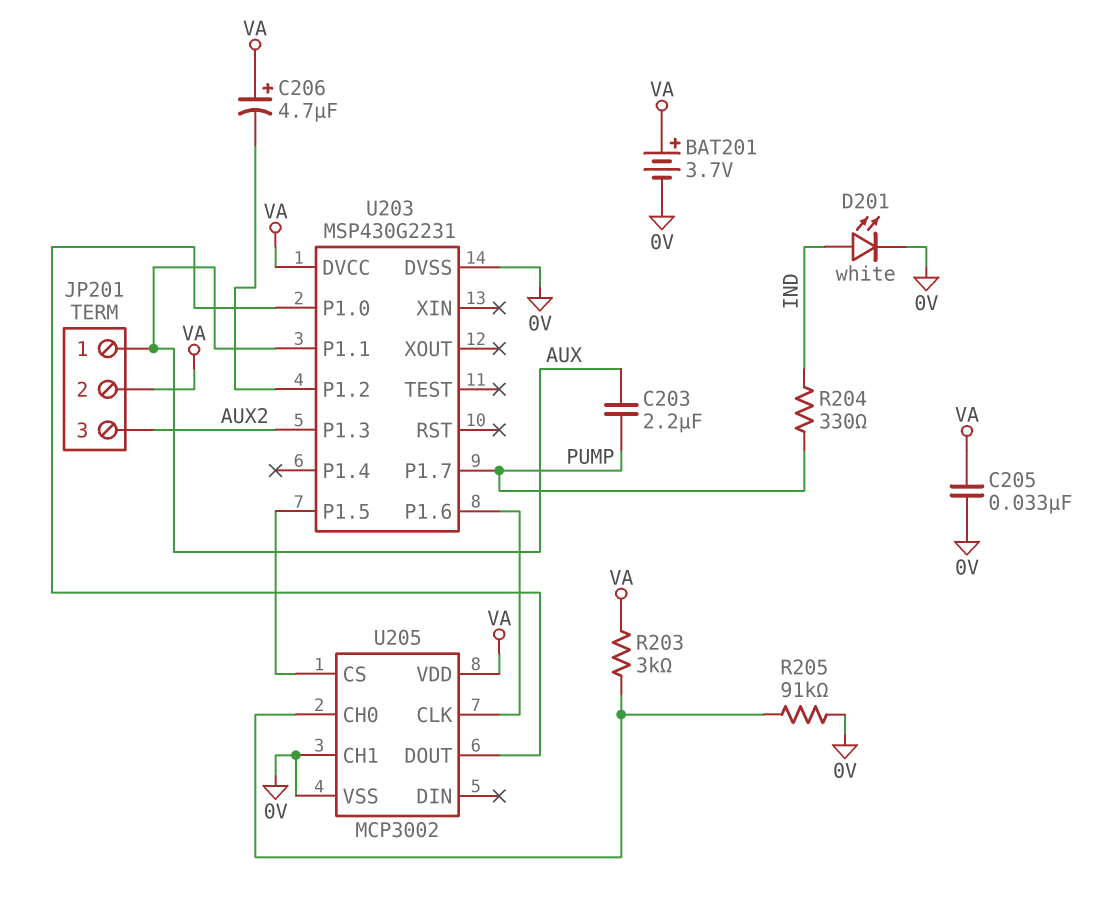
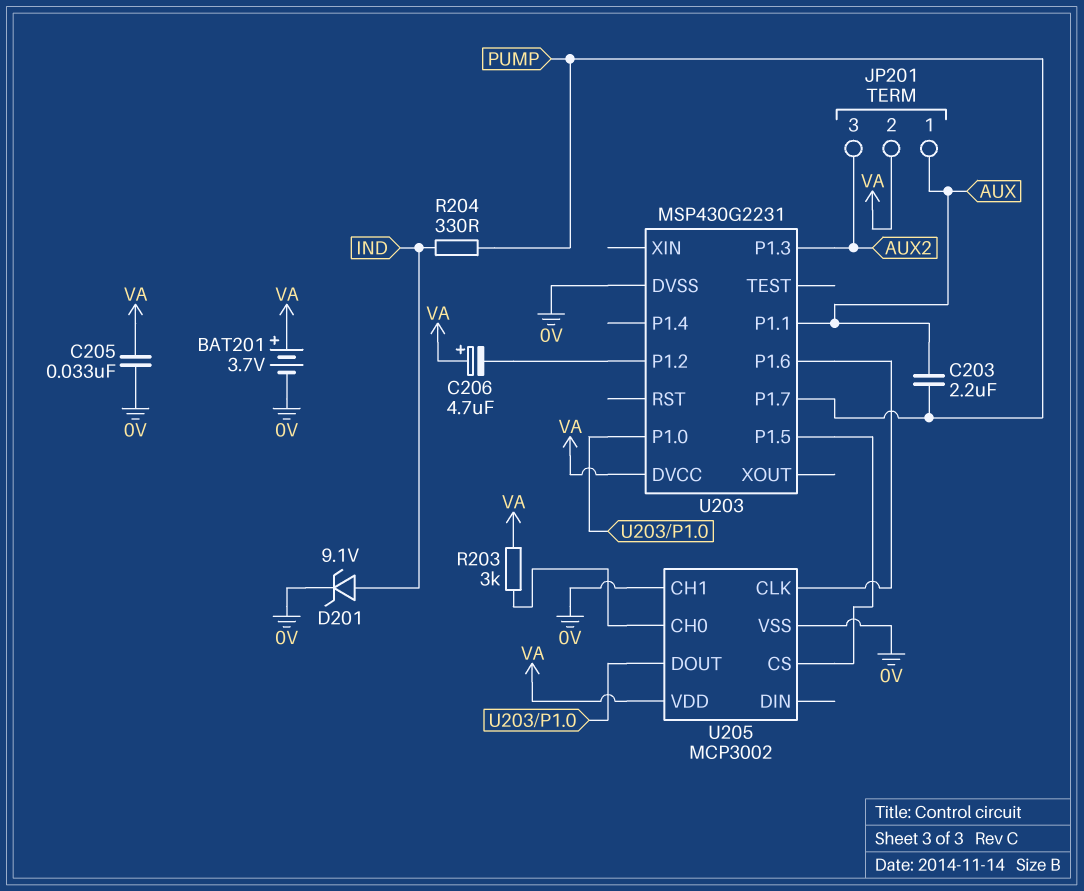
D201: LED white (A IND, K 0V) -> zener 9.1V (A IND, K 0V)
R205: 91k (0V, U205/CH0) -> none

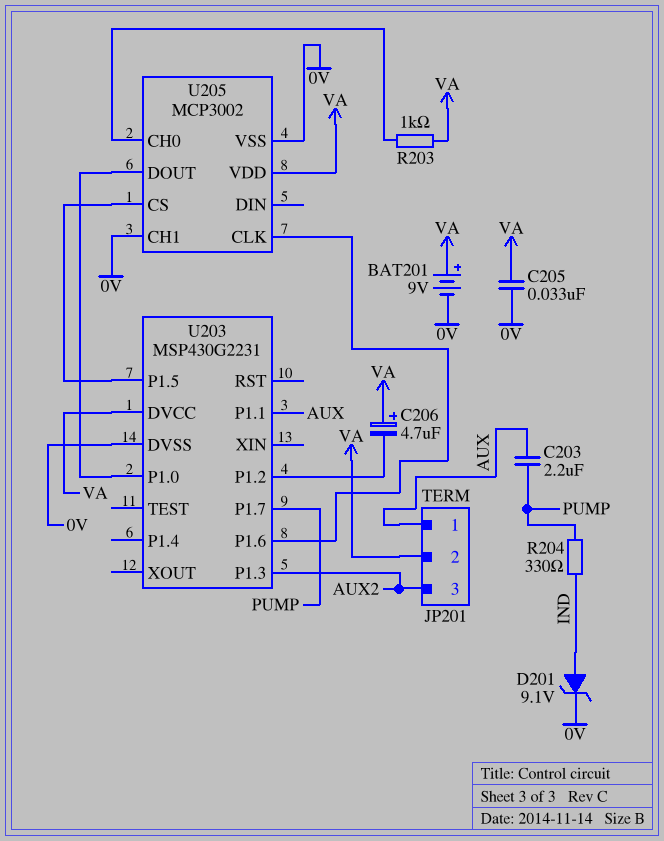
BAT201: 3.7V (plus VA, minus 0V) -> 9V (plus VA, minus 0V)
R203: 3k (U205/CH0, VA) -> 1k (U205/CH0, VA)

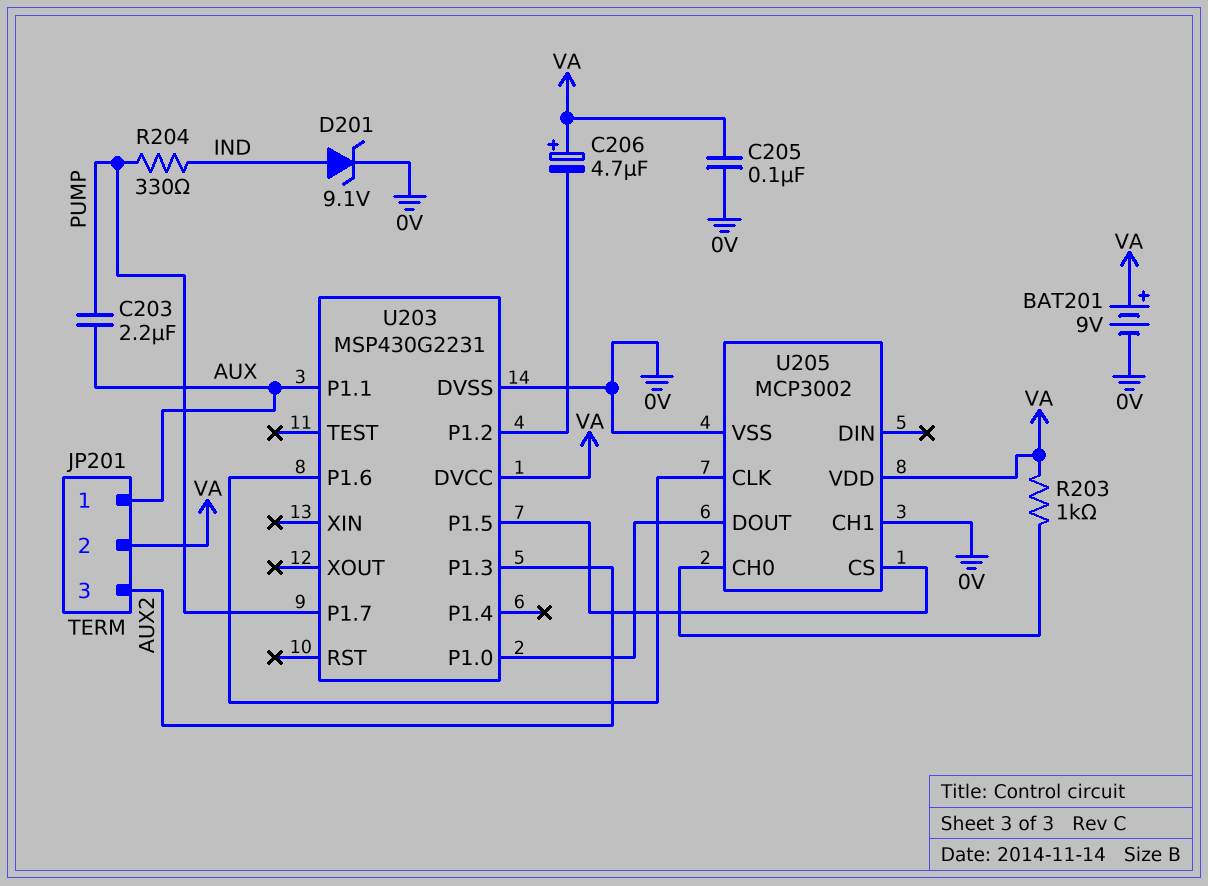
C205: 33nF (0V, VA) -> 100nF (0V, VA)

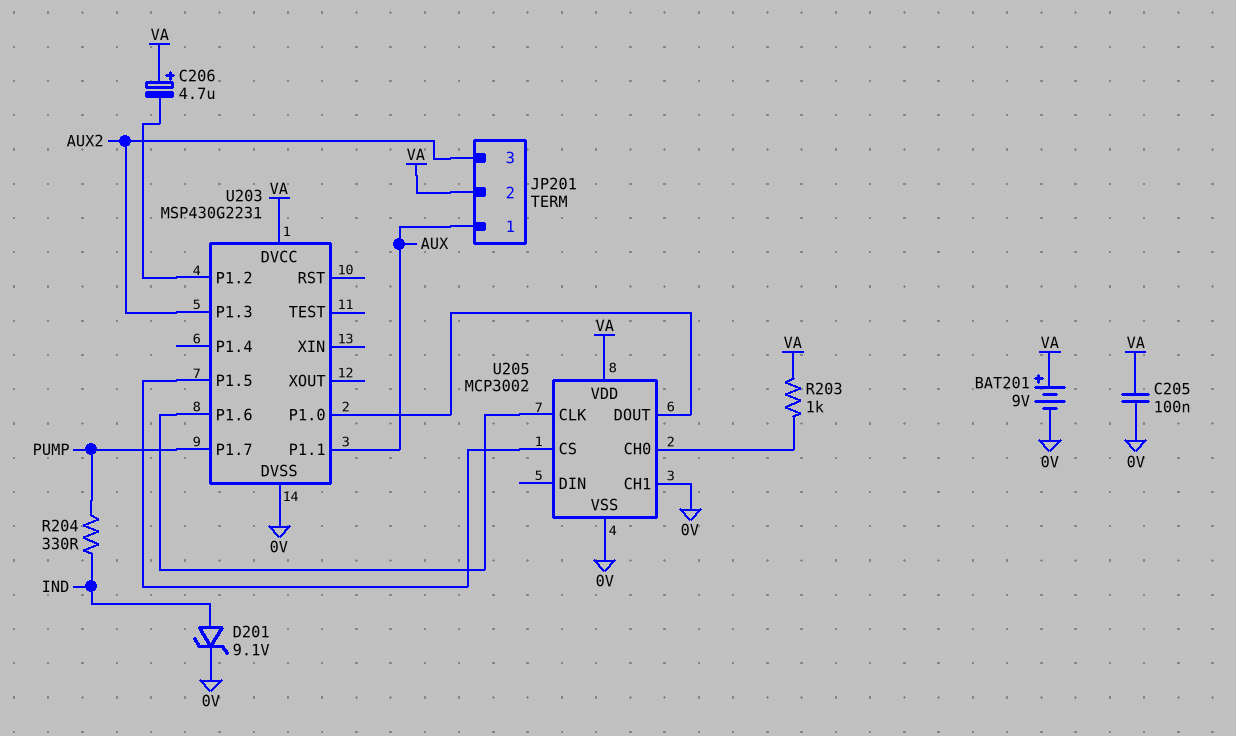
C203: 2.2uF (AUX, PUMP) -> none

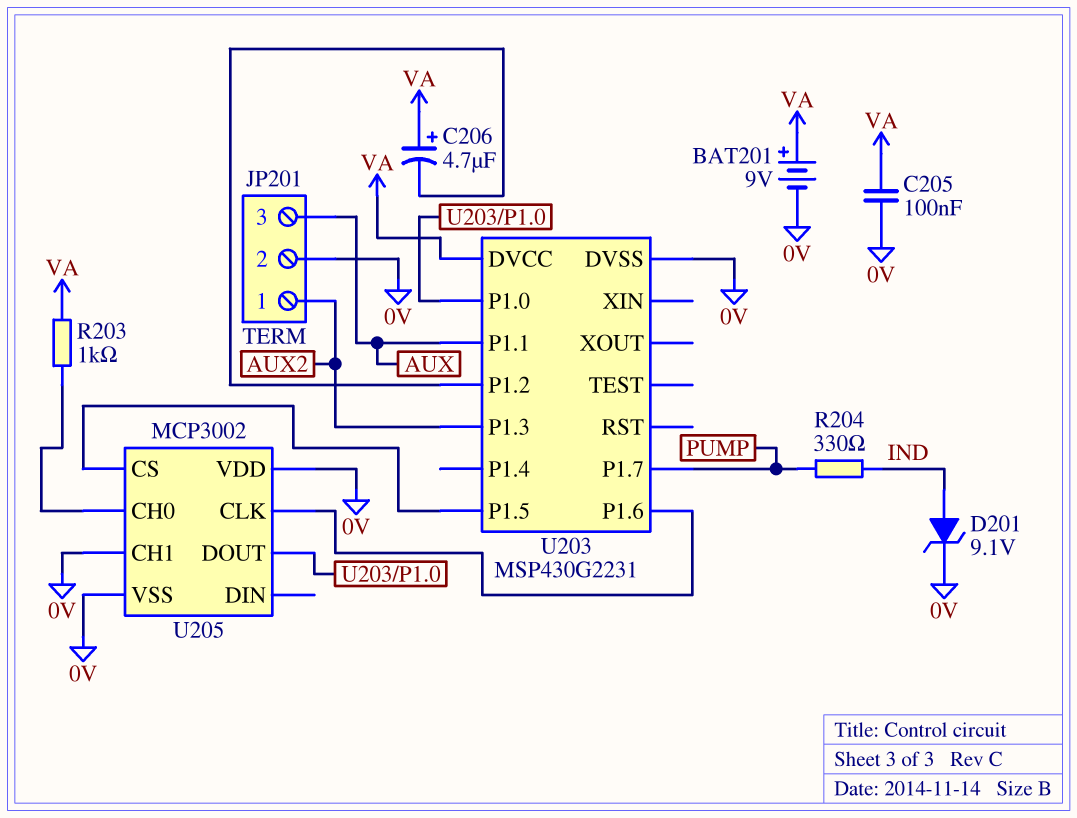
JP201 pin 1: AUX -> AUX2
JP201 pin 2: VA -> 0V
JP201 pin 3: AUX2 -> AUX
U205 pin VDD: VA -> 0V

